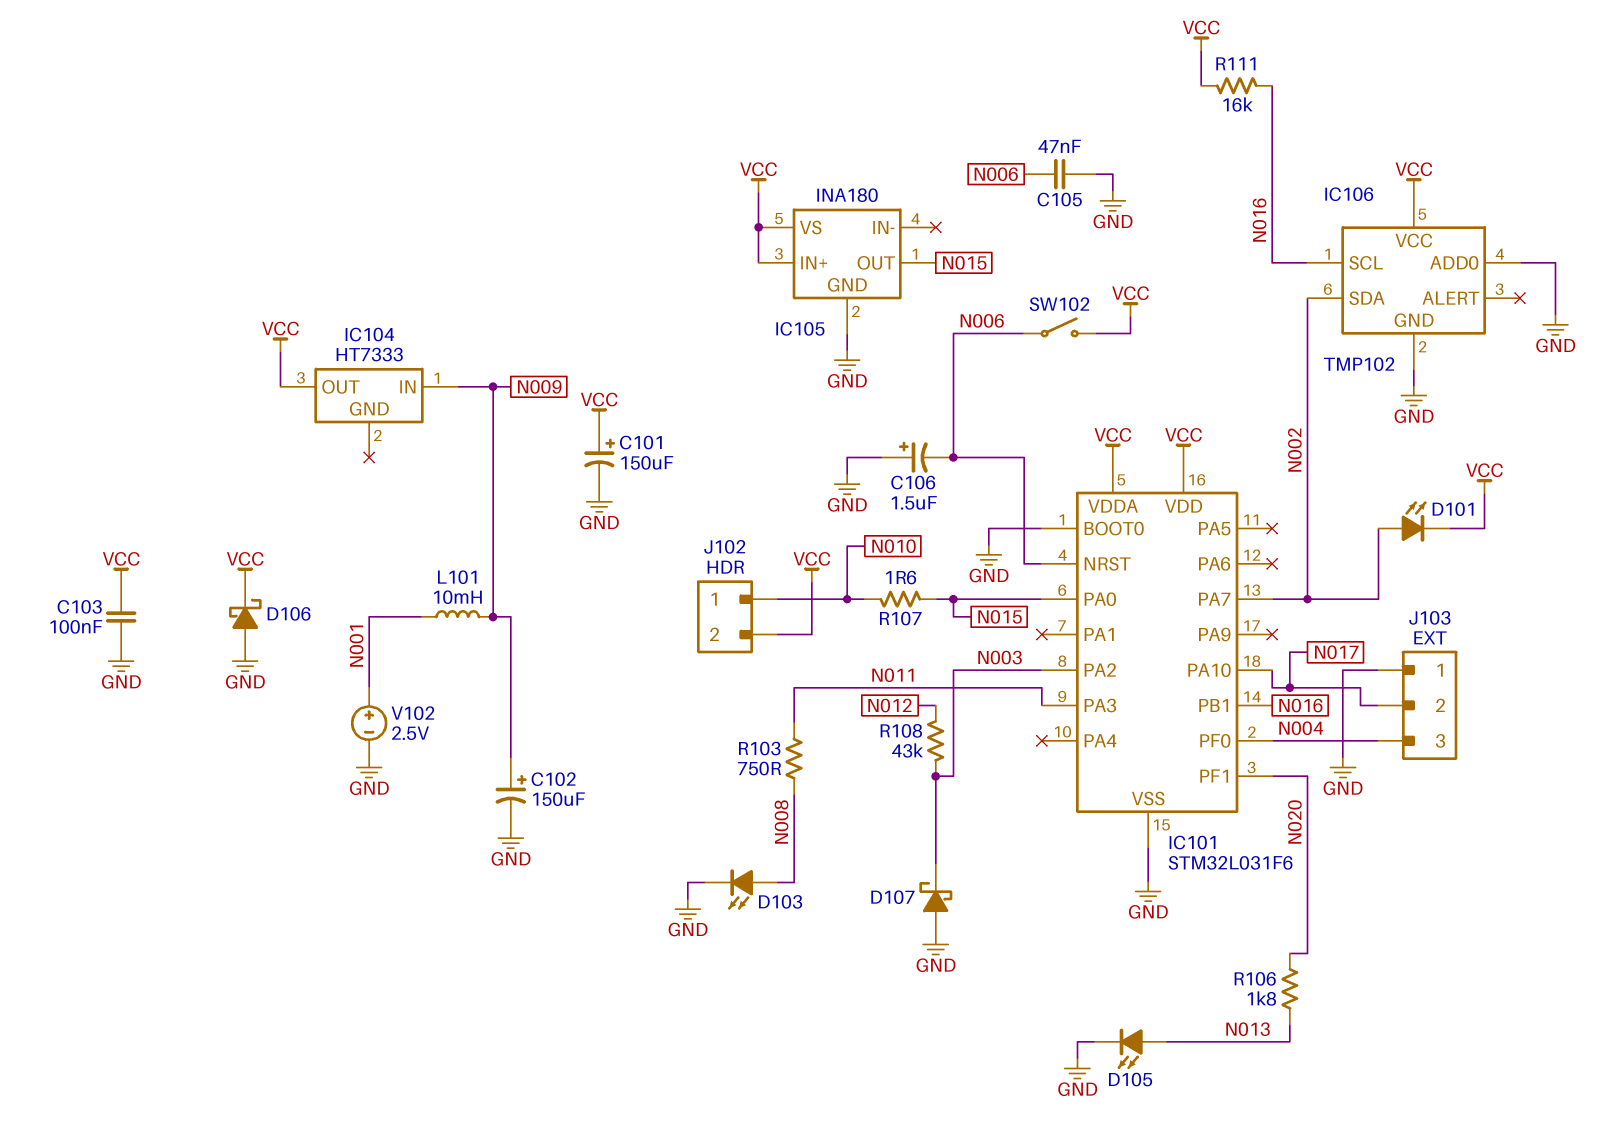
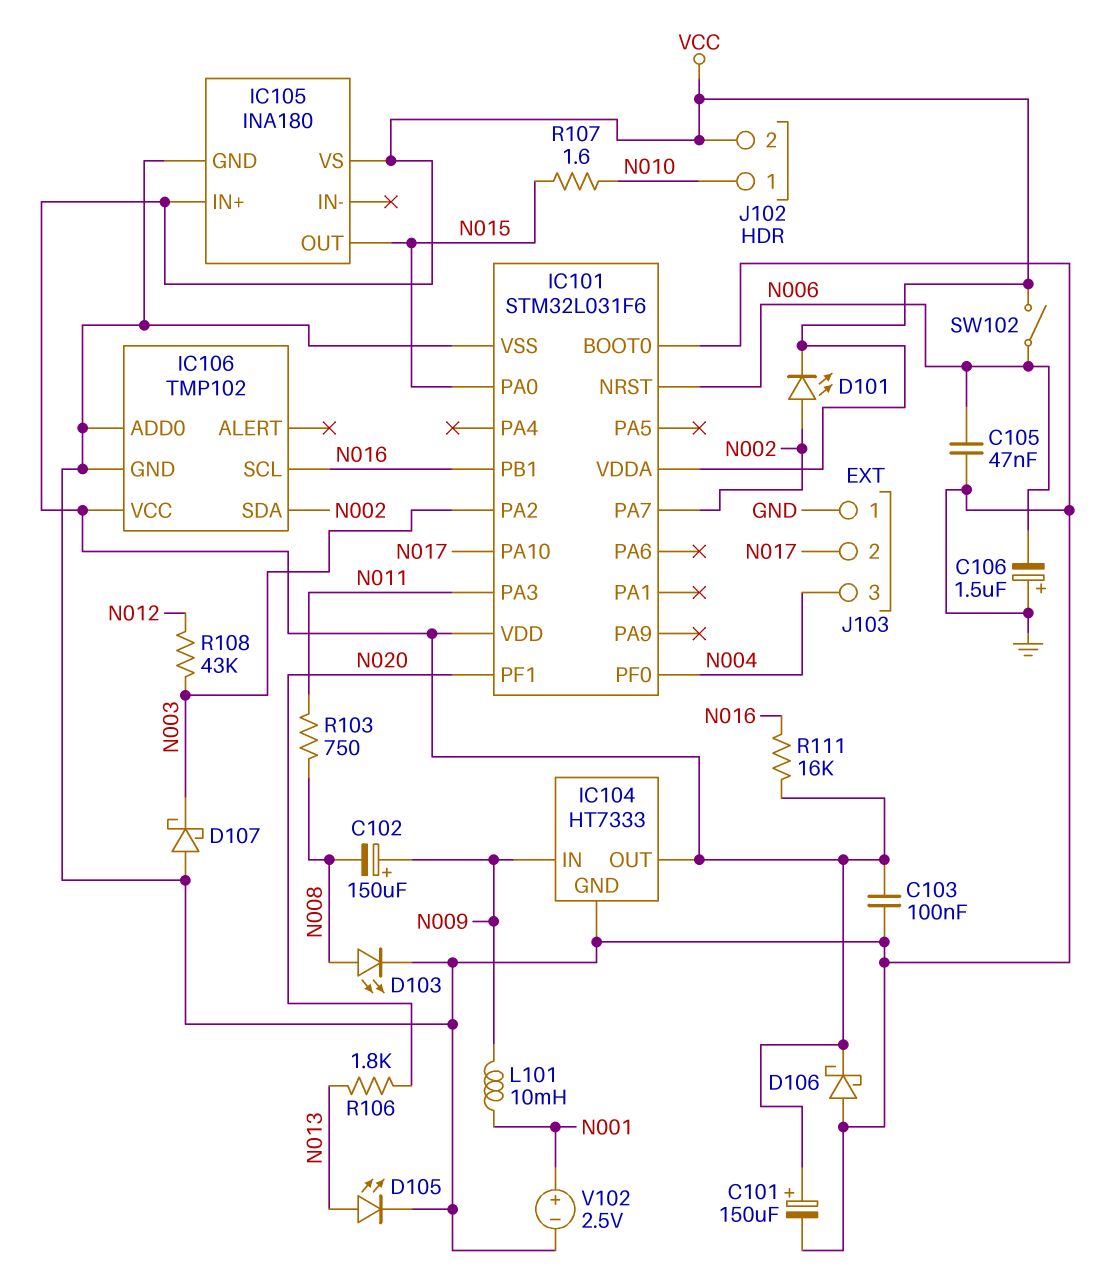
C102: 150uF (plus N009, minus GND) -> 150uF (plus N009, minus N008)
IC104 pin GND: none -> GND

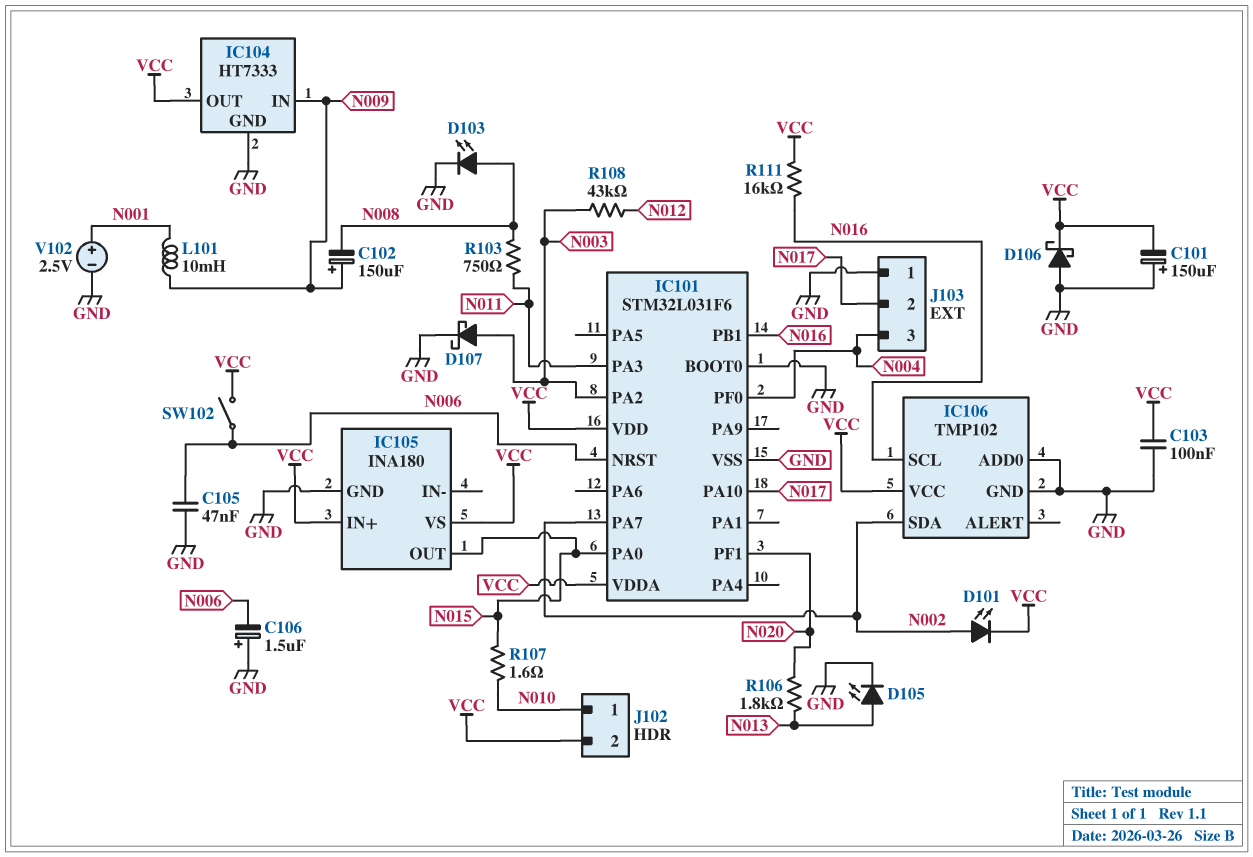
C101: 150uF (plus VCC, minus GND) -> 150uF (plus GND, minus VCC)
D107: schottky (A GND, K N003) -> schottky (A N003, K GND)

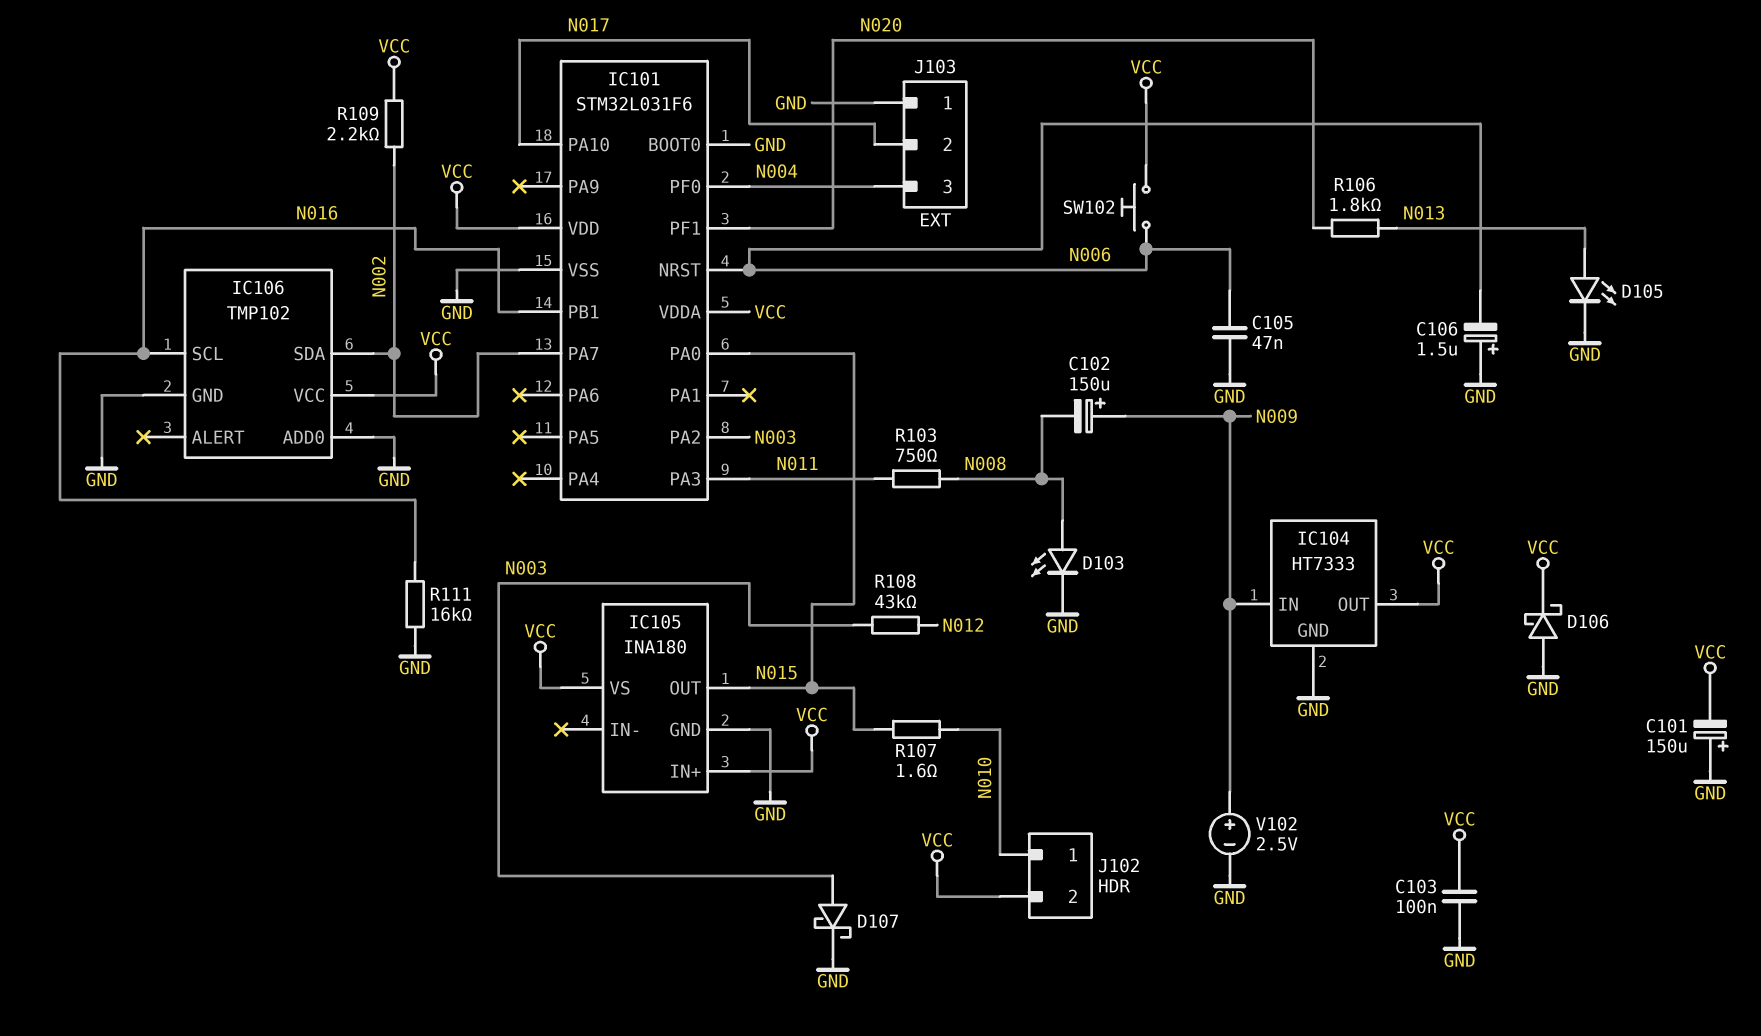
D101: LED (A N002, K VCC) -> none
L101: 10mH (N001, N009) -> none
R109: none -> 2.2k (N002, VCC)
R111: 16k (N016, VCC) -> 16k (GND, N016)
SW102: switch (N006, VCC) -> button (N006, VCC)
V102: 2.5V (plus N001, minus GND) -> 2.5V (plus N009, minus GND)

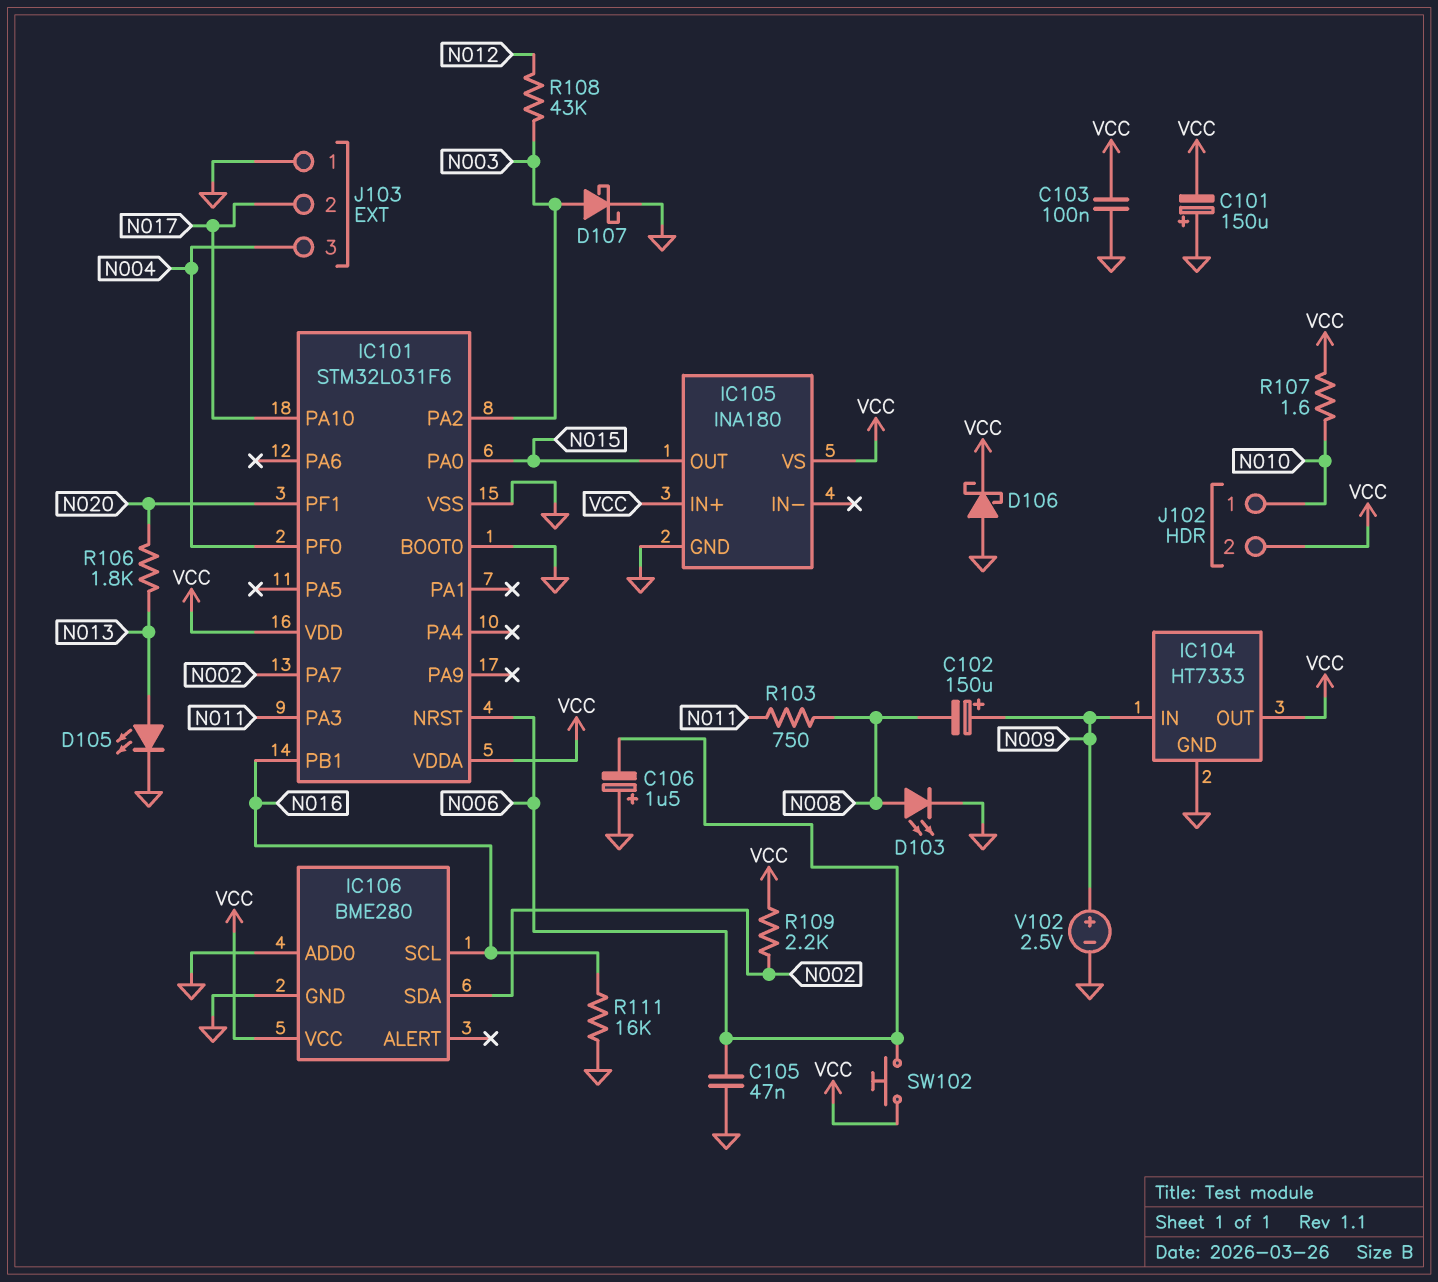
IC106: TMP102 -> BME280
R107: 1.6 (N010, N015) -> 1.6 (N010, VCC)

